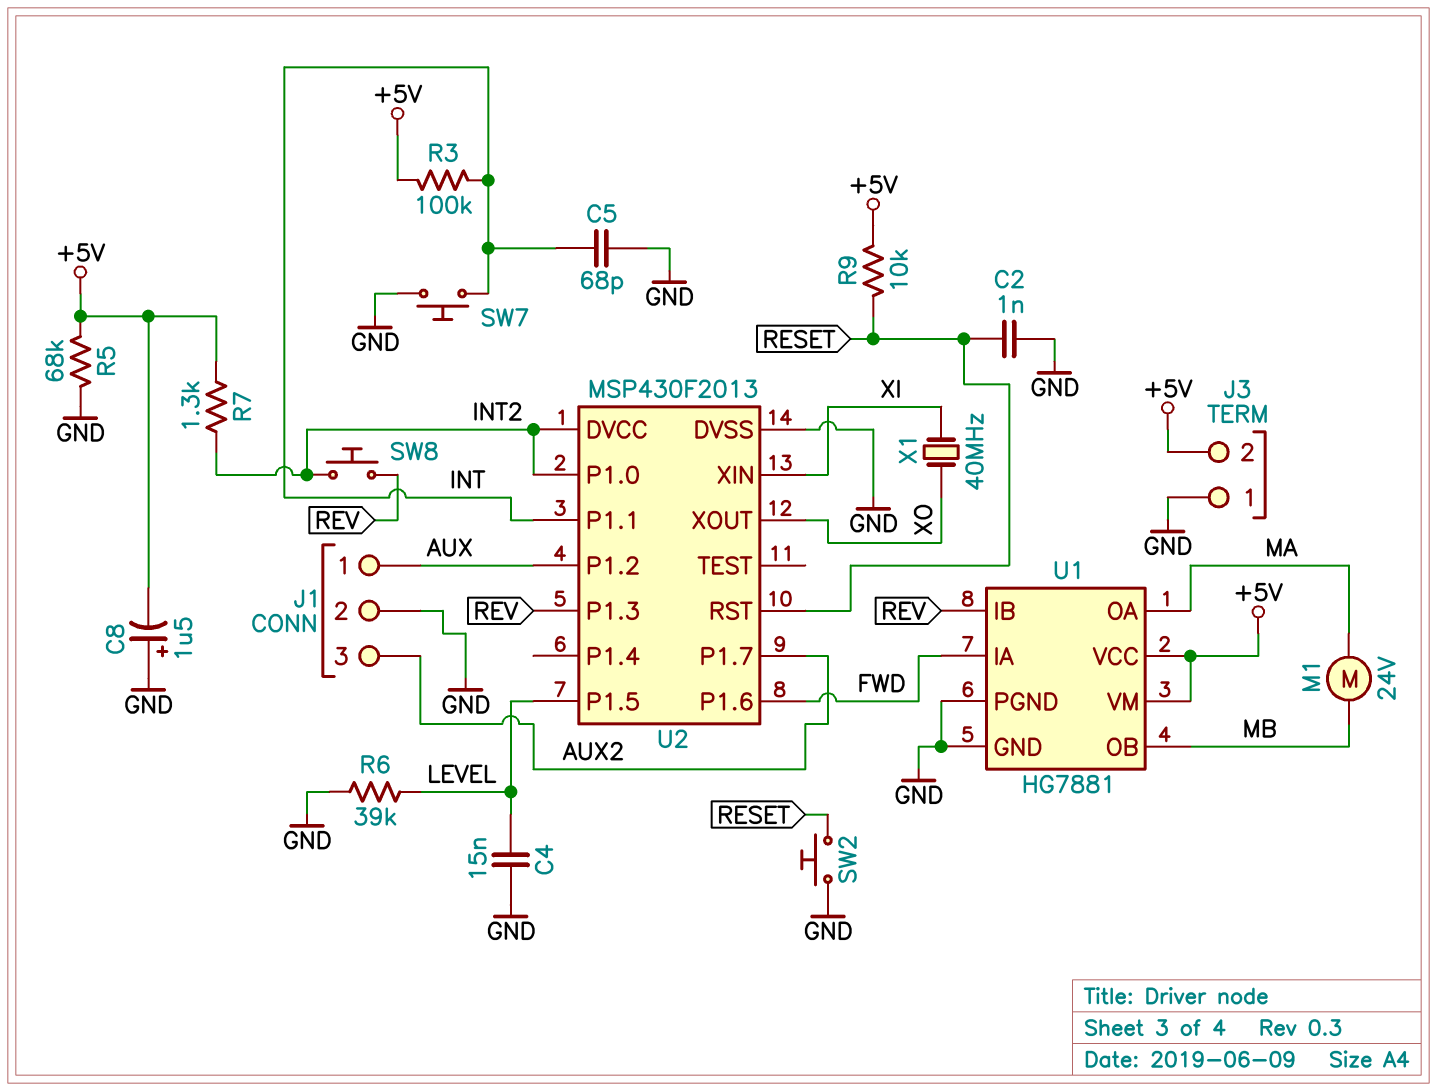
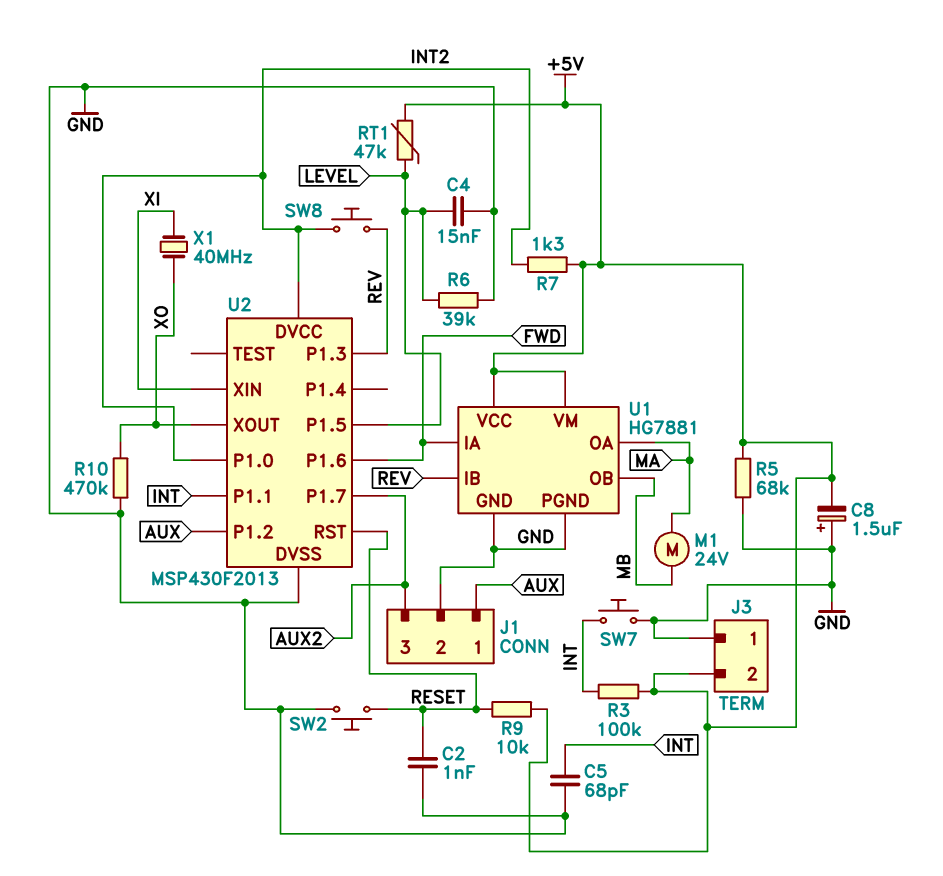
R10: none -> 470k (GND, XO)
RT1: none -> 47k (+5V, LEVEL)

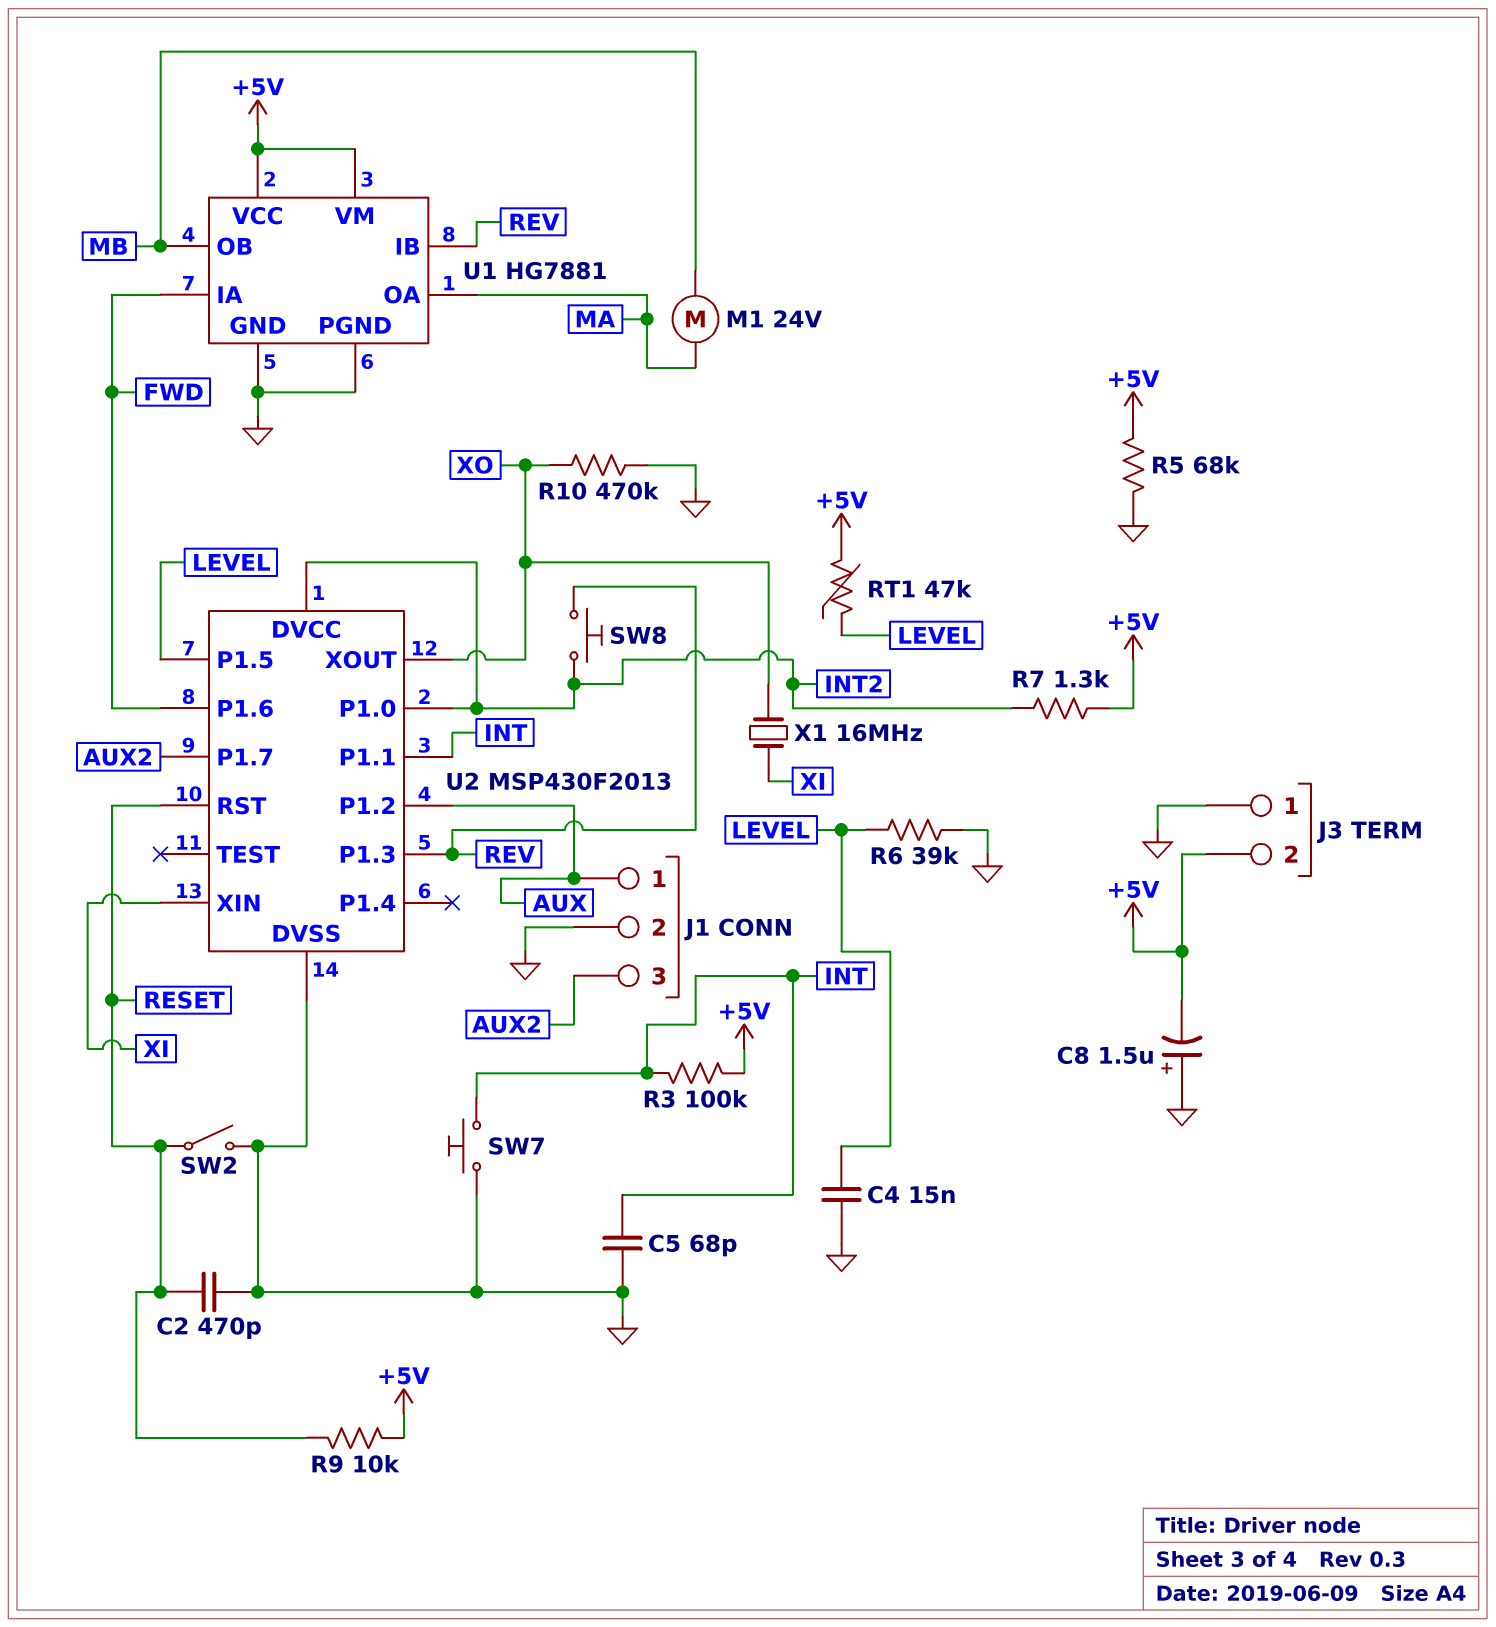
C2: 1nF (GND, RESET) -> 470pF (GND, RESET)
SW2: button (GND, RESET) -> switch (GND, RESET)
X1: 40MHz (XI, XO) -> 16MHz (XI, XO)

